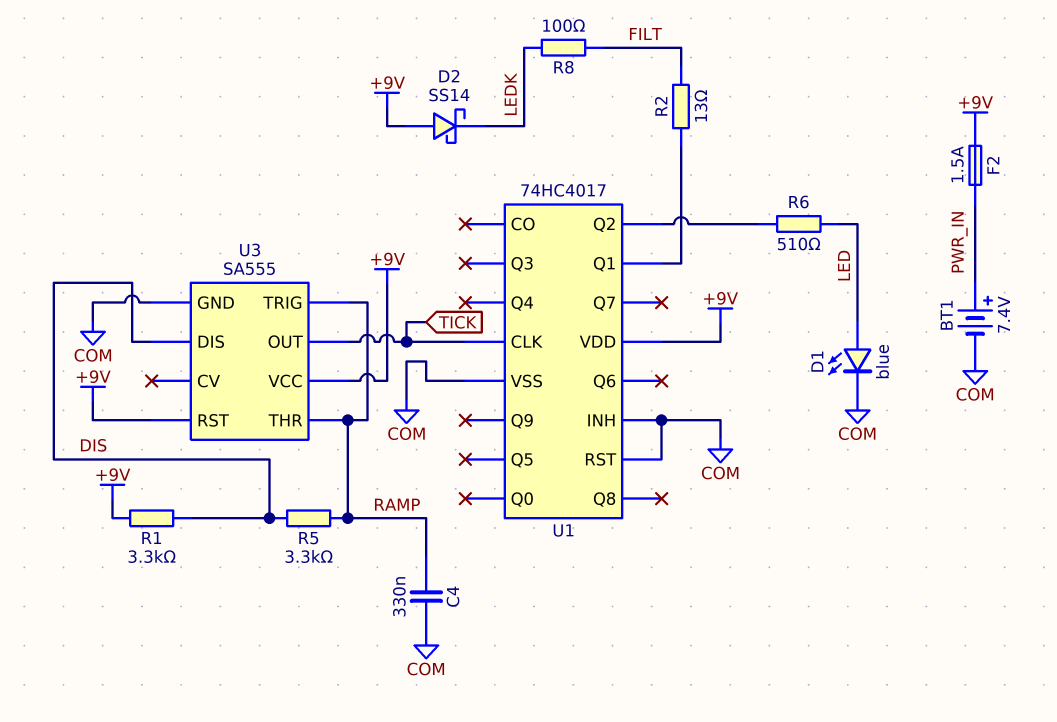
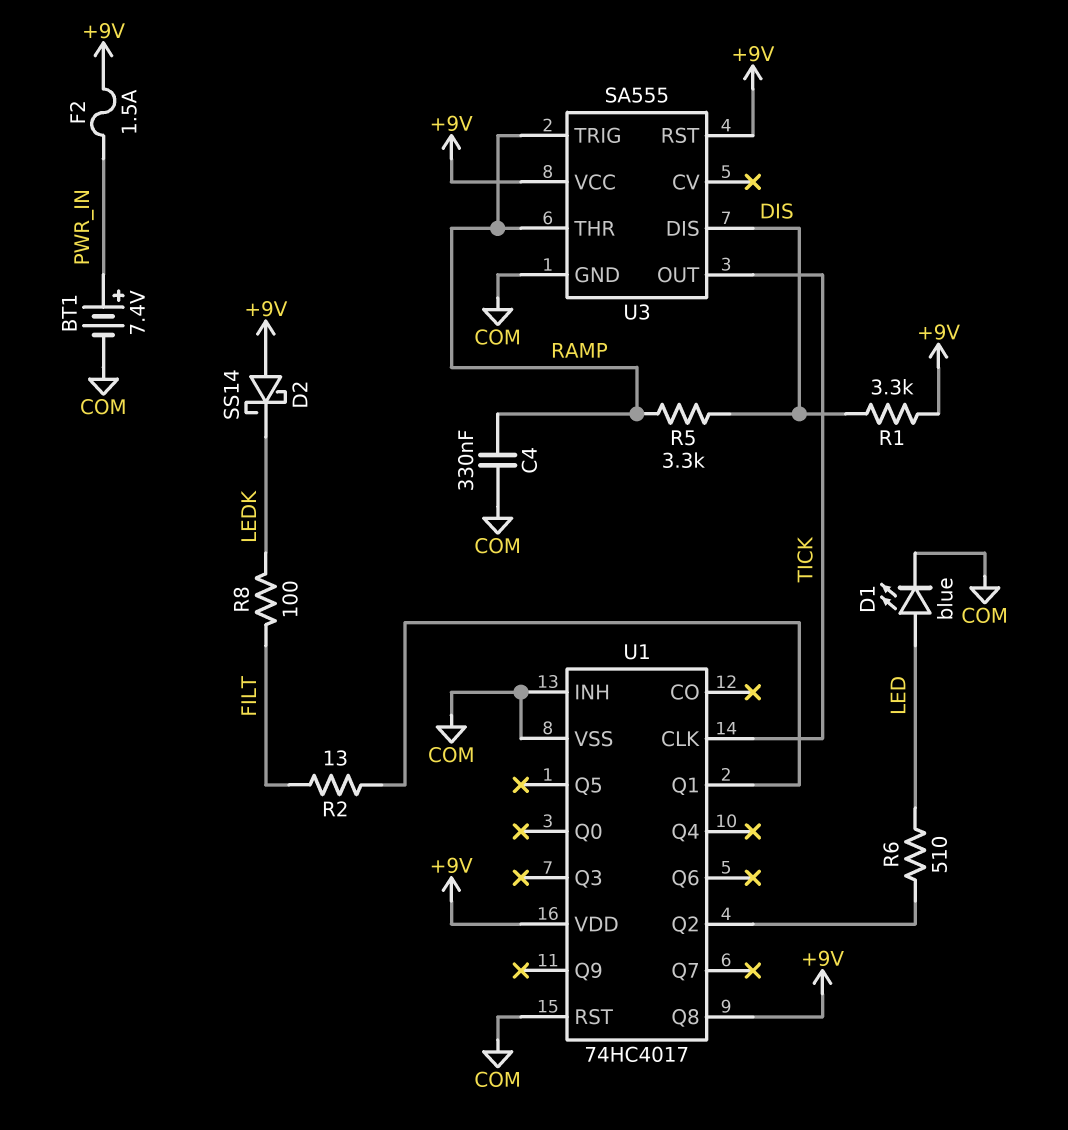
U1 pin Q8: none -> +9V

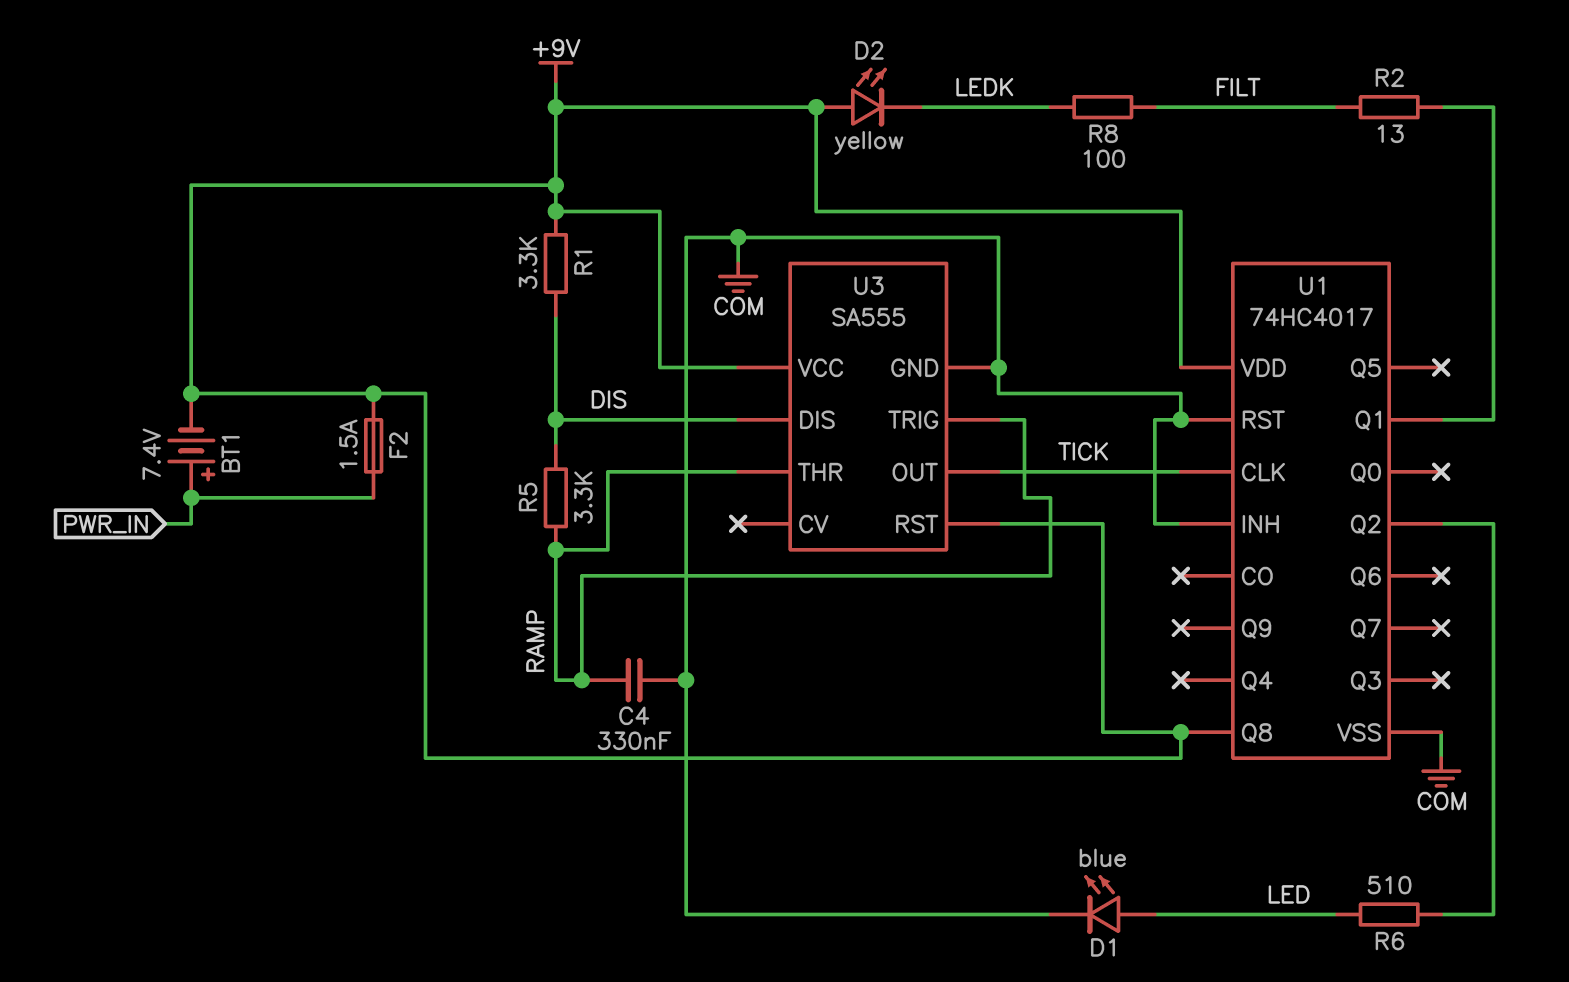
BT1: 7.4V (plus PWR_IN, minus COM) -> 7.4V (plus PWR_IN, minus +9V)
D2: schottky SS14 (A +9V, K LEDK) -> LED yellow (A +9V, K LEDK)

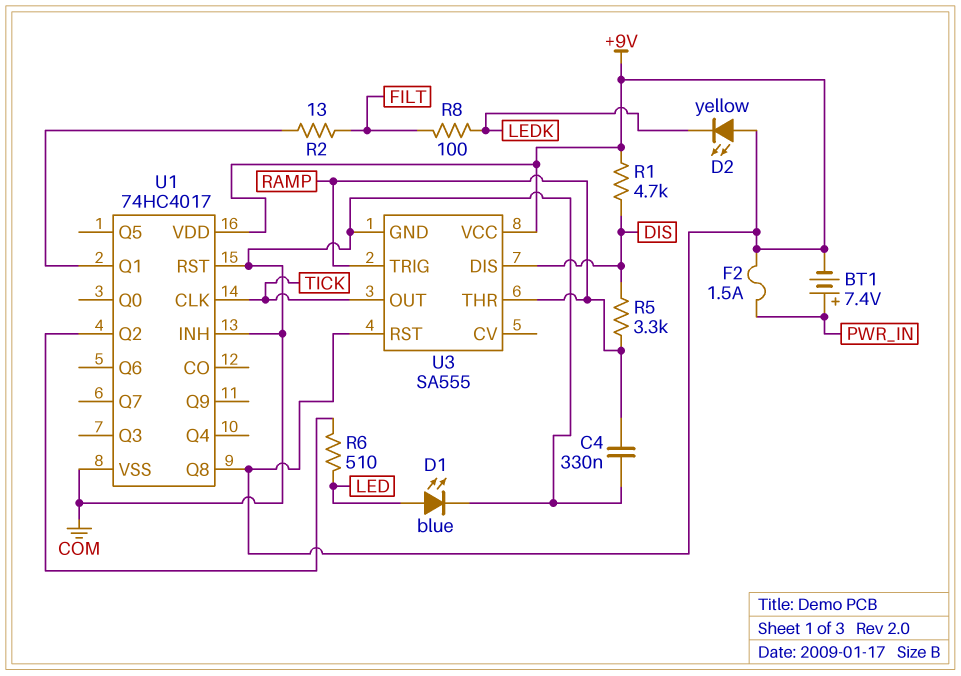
R1: 3.3k (+9V, DIS) -> 4.7k (+9V, DIS)

